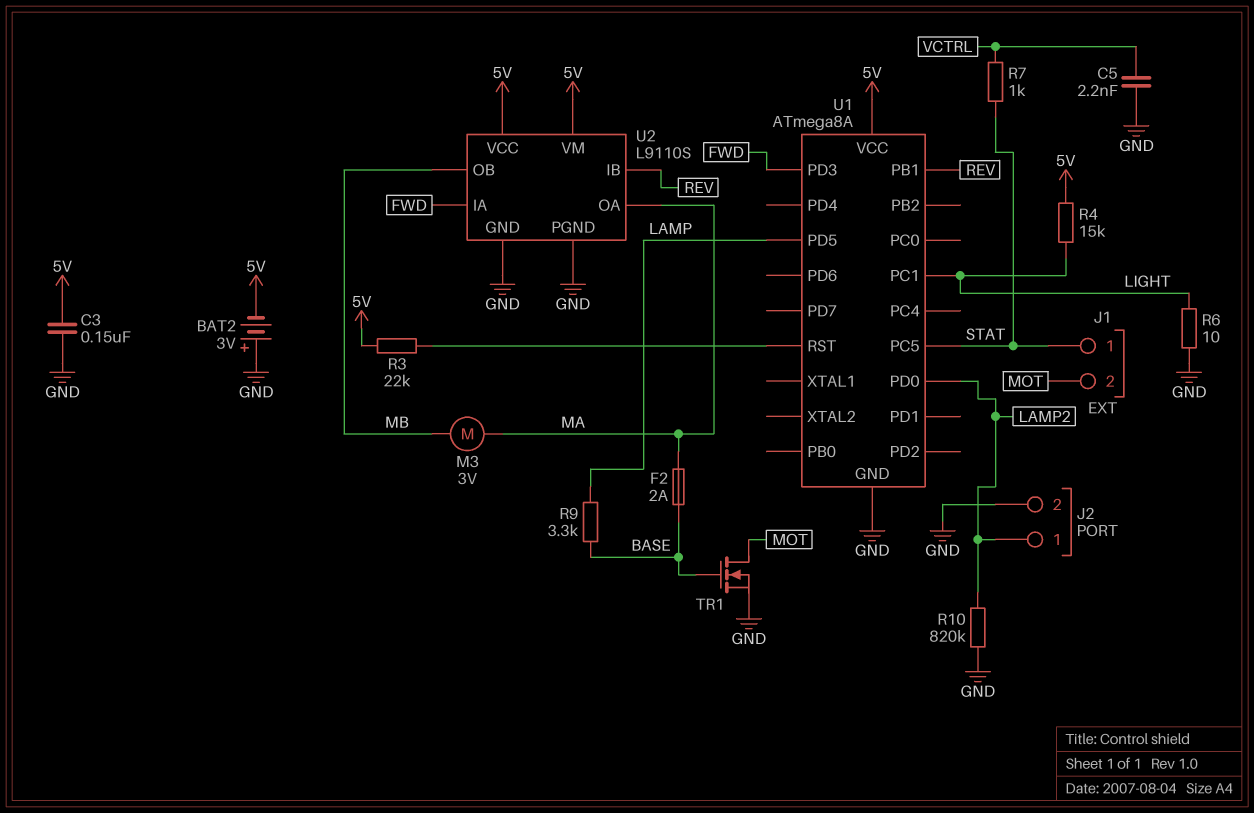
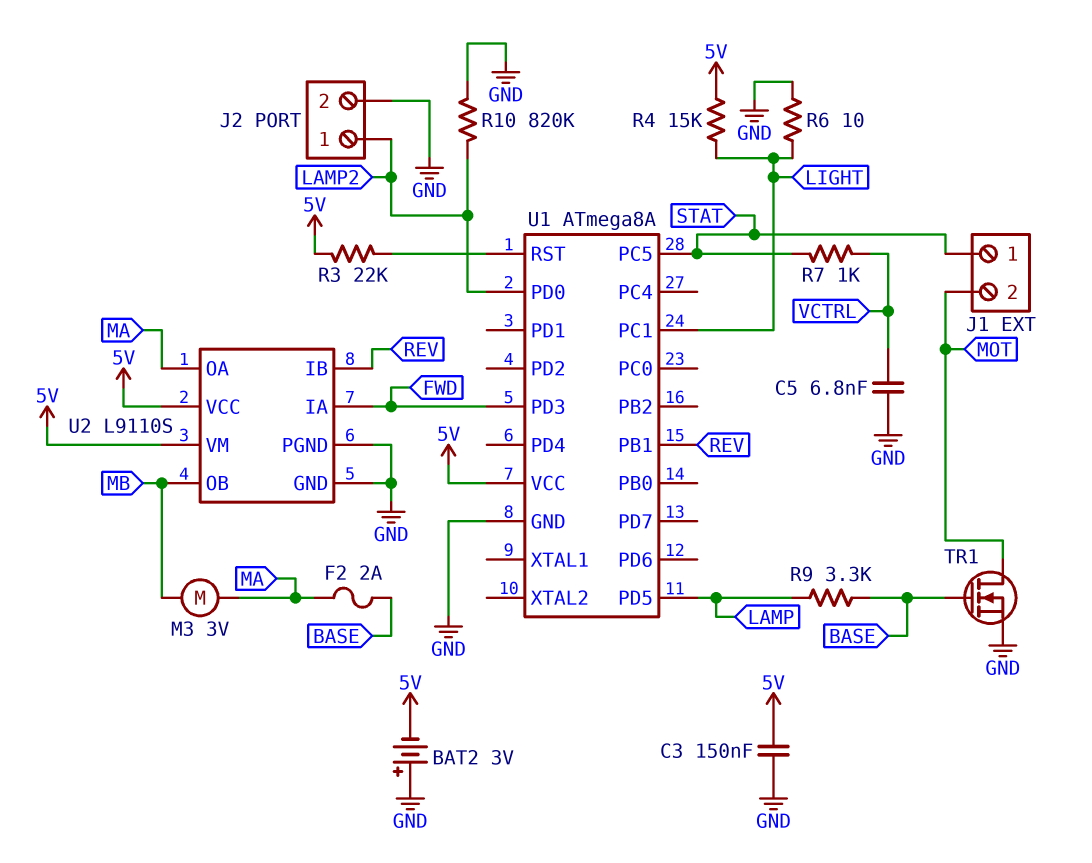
C5: 2.2nF (GND, VCTRL) -> 6.8nF (GND, VCTRL)

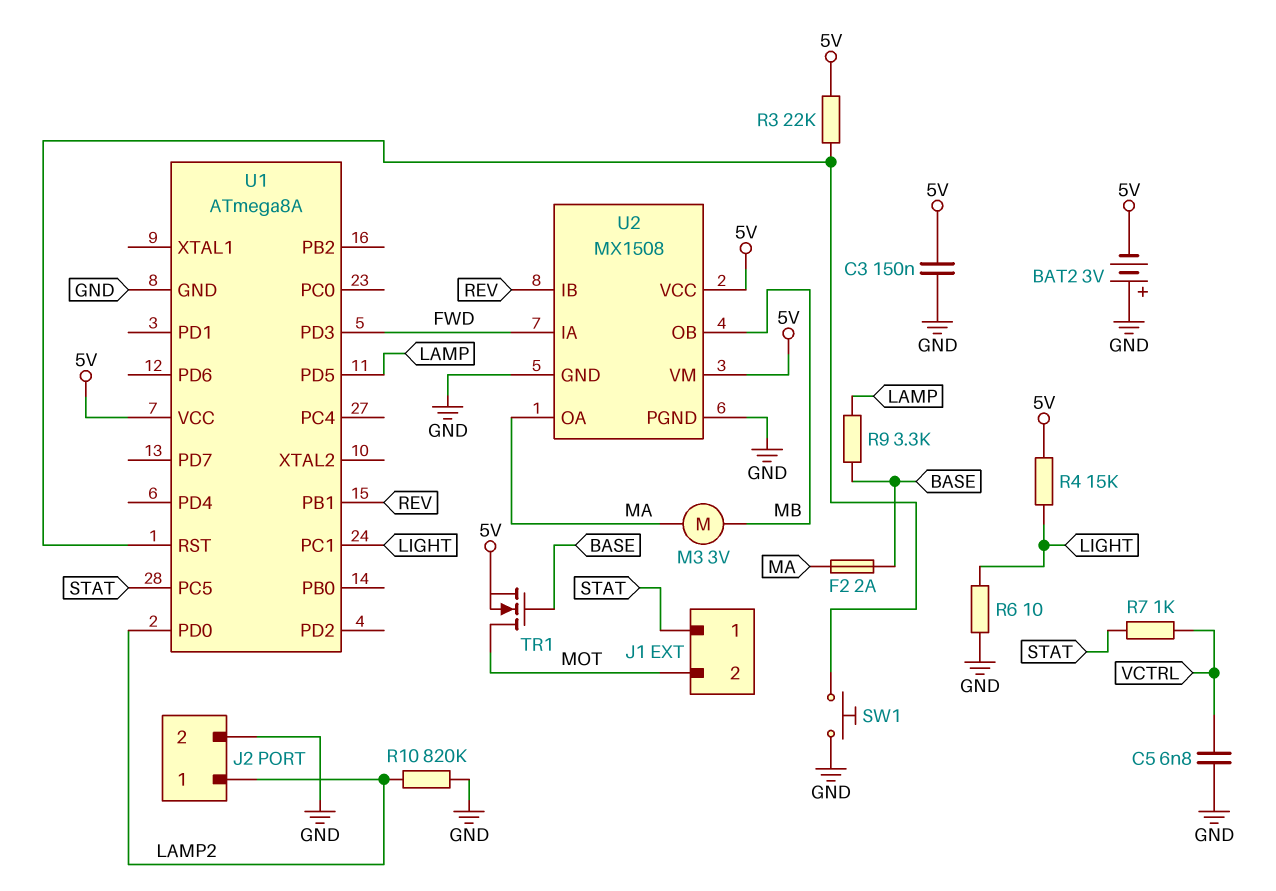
SW1: none -> button (GND, U1/RST)
TR1: NMOS (G BASE, D MOT, S GND) -> NMOS (G BASE, D MOT, S 5V)
U2: L9110S -> MX1508

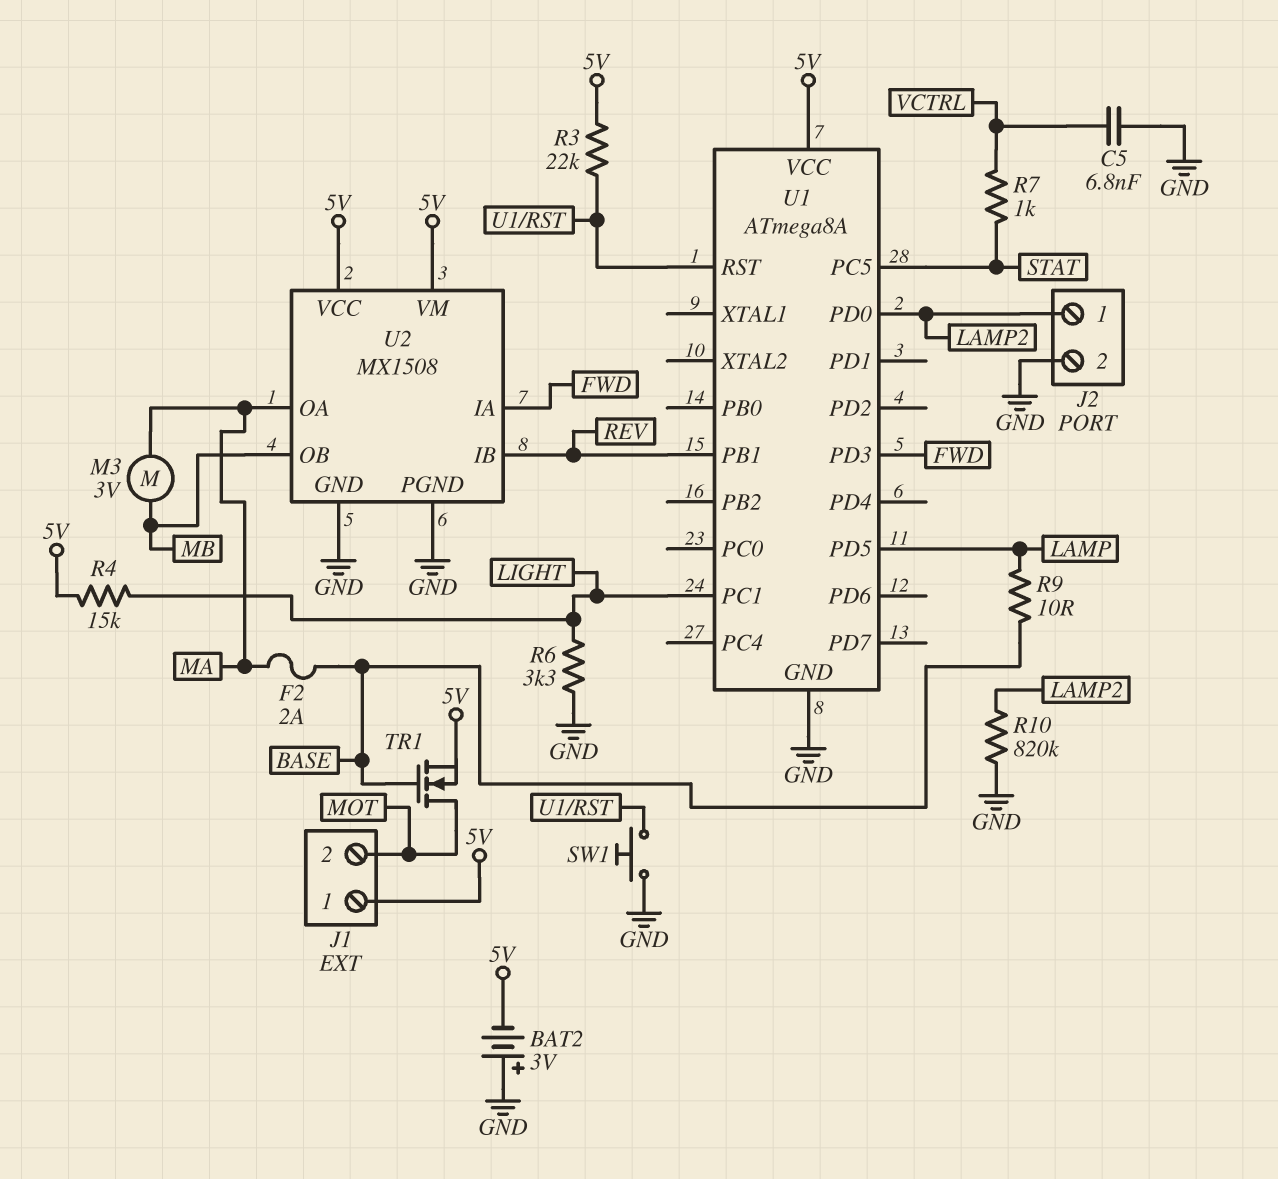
C3: 150nF (5V, GND) -> none
J1 pin 1: STAT -> 5V
R6: 10 (GND, LIGHT) -> 3.3k (GND, LIGHT)
R9: 3.3k (BASE, LAMP) -> 10 (BASE, LAMP)

